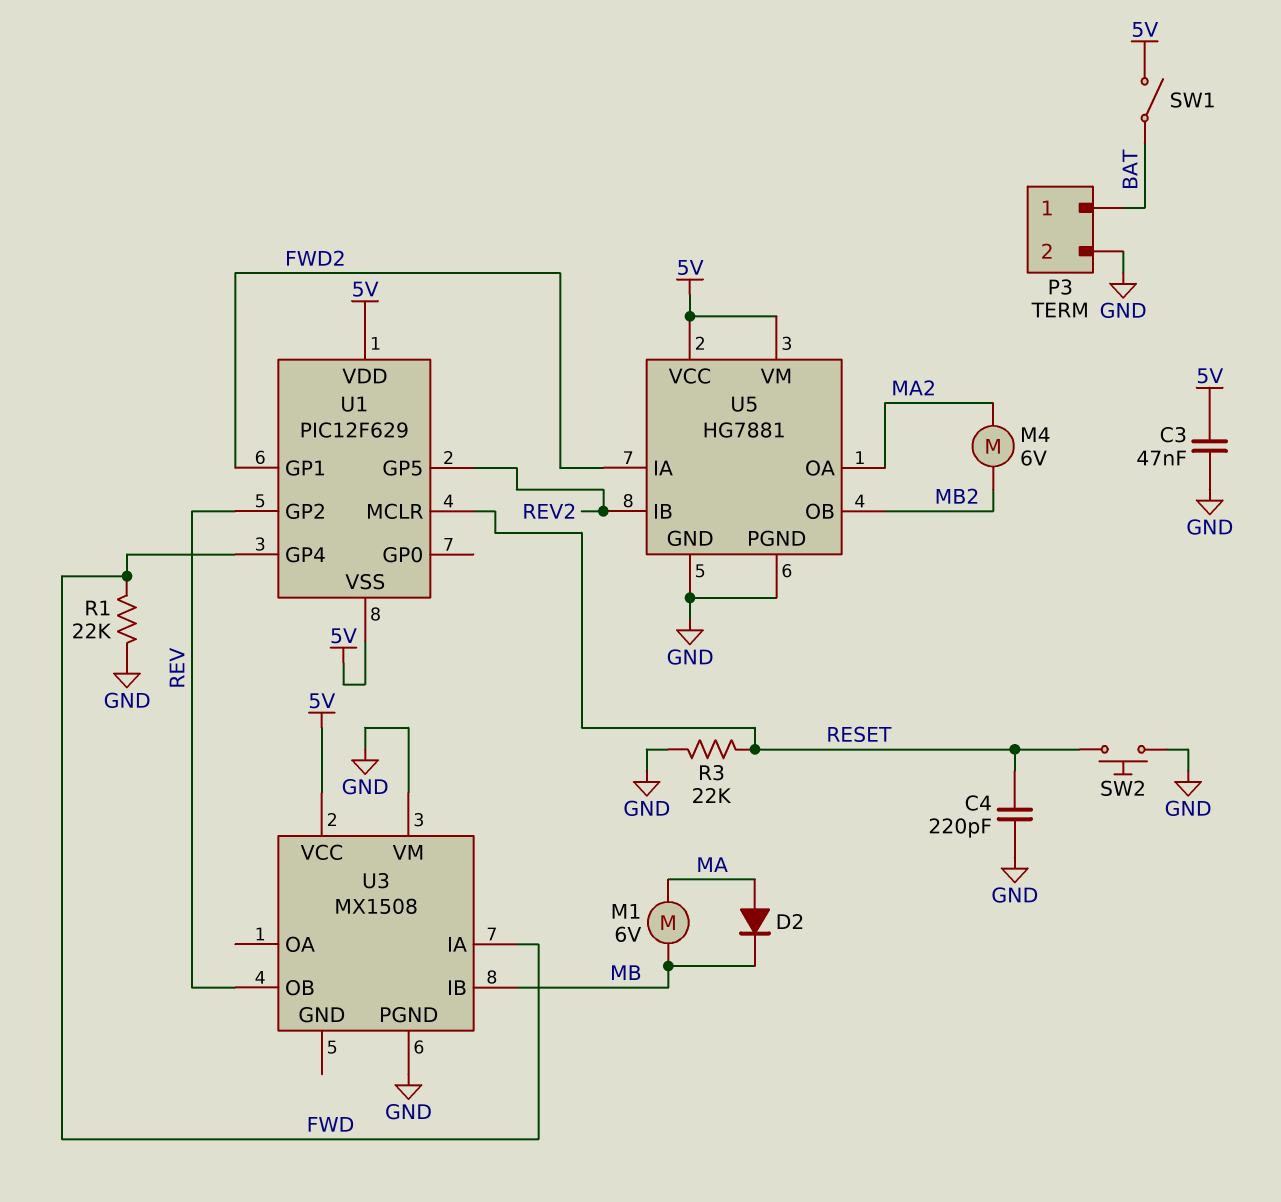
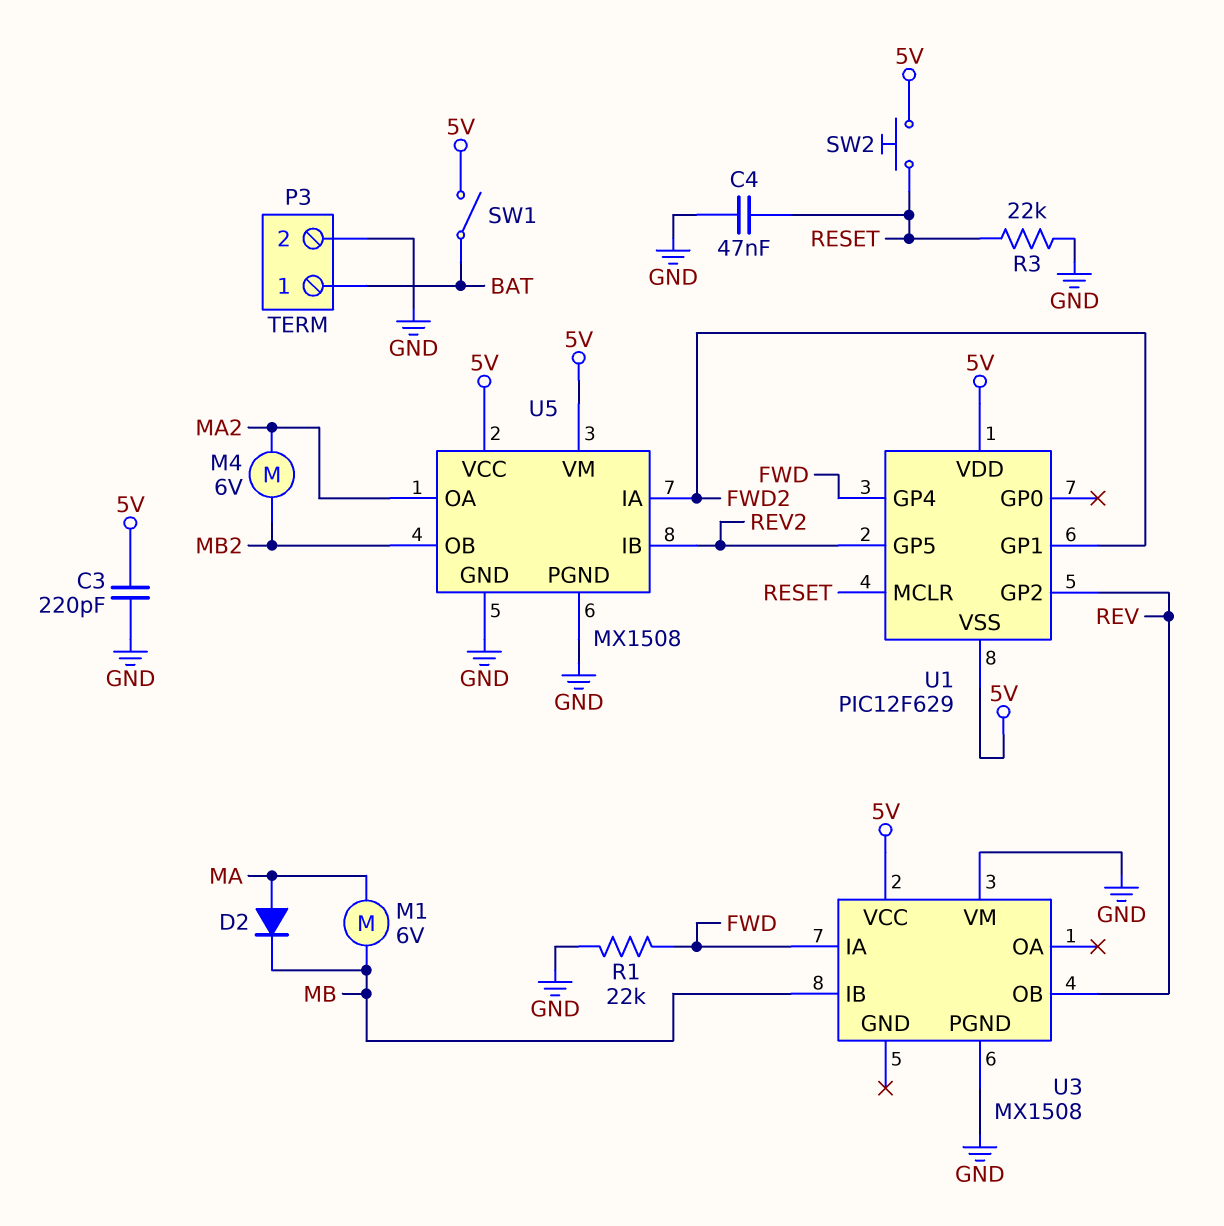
C3: 47nF (5V, GND) -> 220pF (5V, GND)
C4: 220pF (GND, RESET) -> 47nF (GND, RESET)
SW2: button (GND, RESET) -> button (5V, RESET)
U5: HG7881 -> MX1508

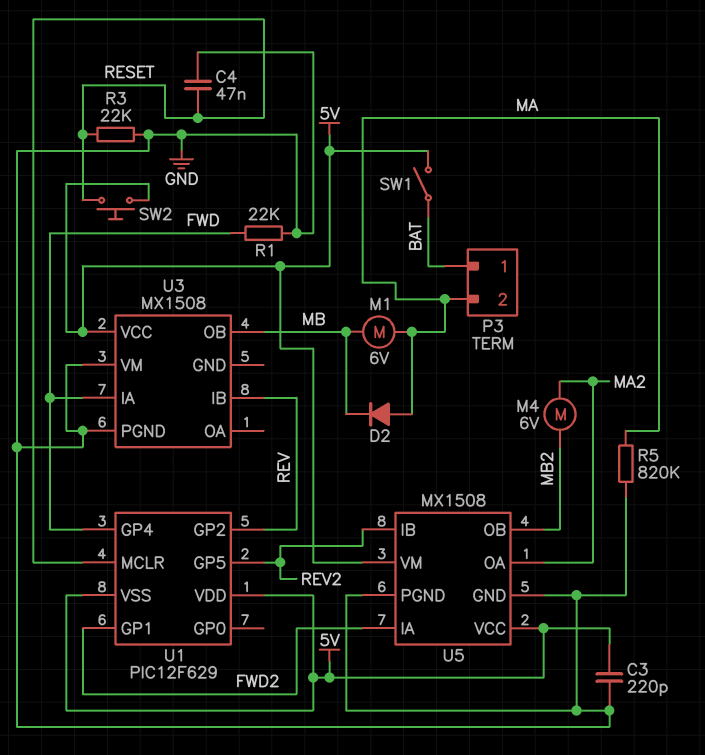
P3 pin 2: GND -> MA
R5: none -> 820k (GND, MA)
U3 pin IB: MB -> REV
U3 pin OB: REV -> MB

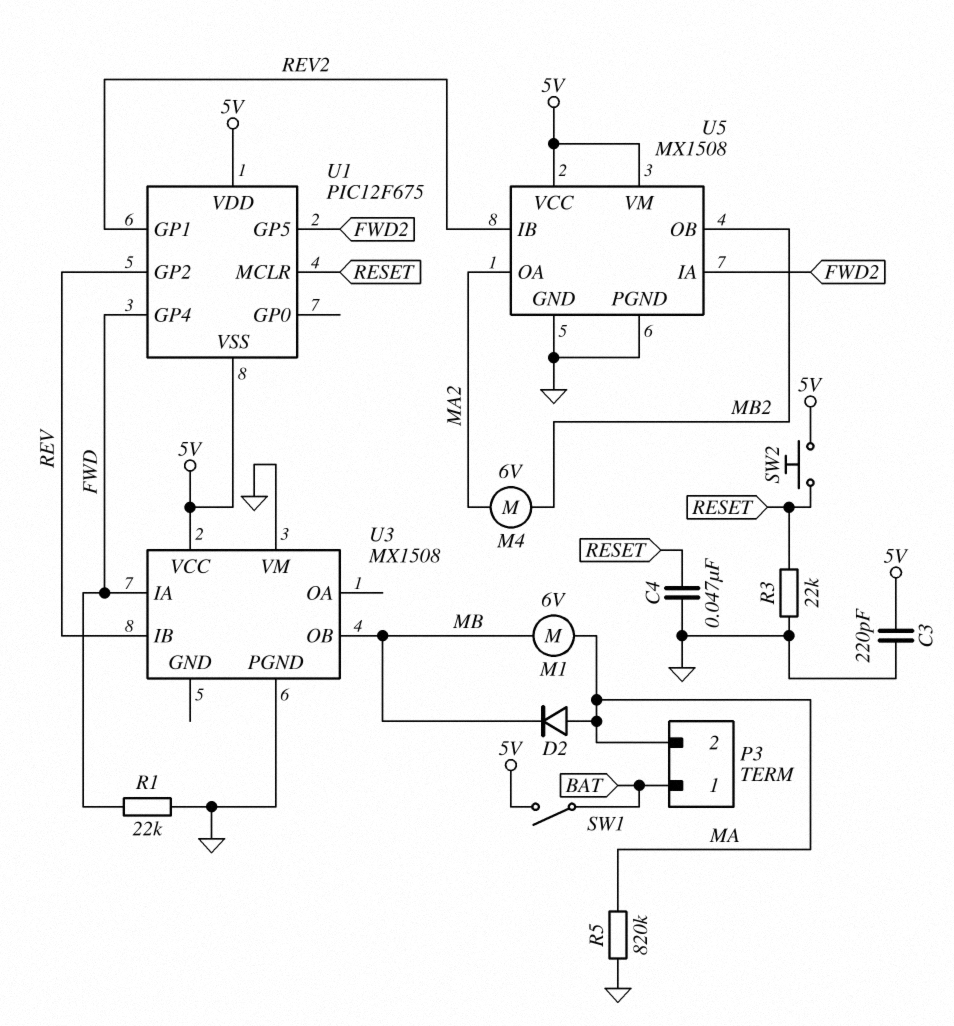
U1: PIC12F629 -> PIC12F675
U1 pin GP1: FWD2 -> REV2
U1 pin GP5: REV2 -> FWD2

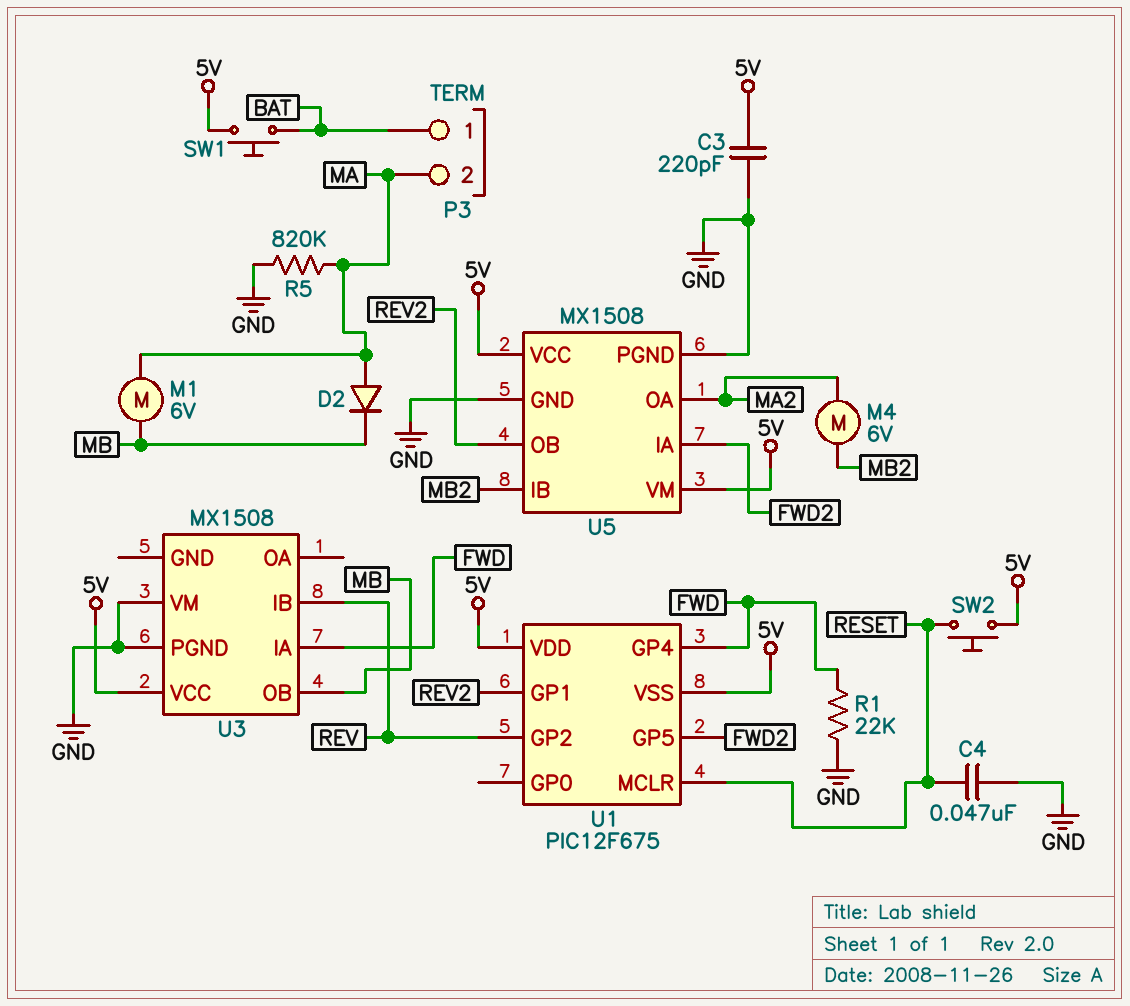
R3: 22k (GND, RESET) -> none
SW1: switch (5V, BAT) -> button (5V, BAT)
U5 pin IB: REV2 -> MB2
U5 pin OB: MB2 -> REV2

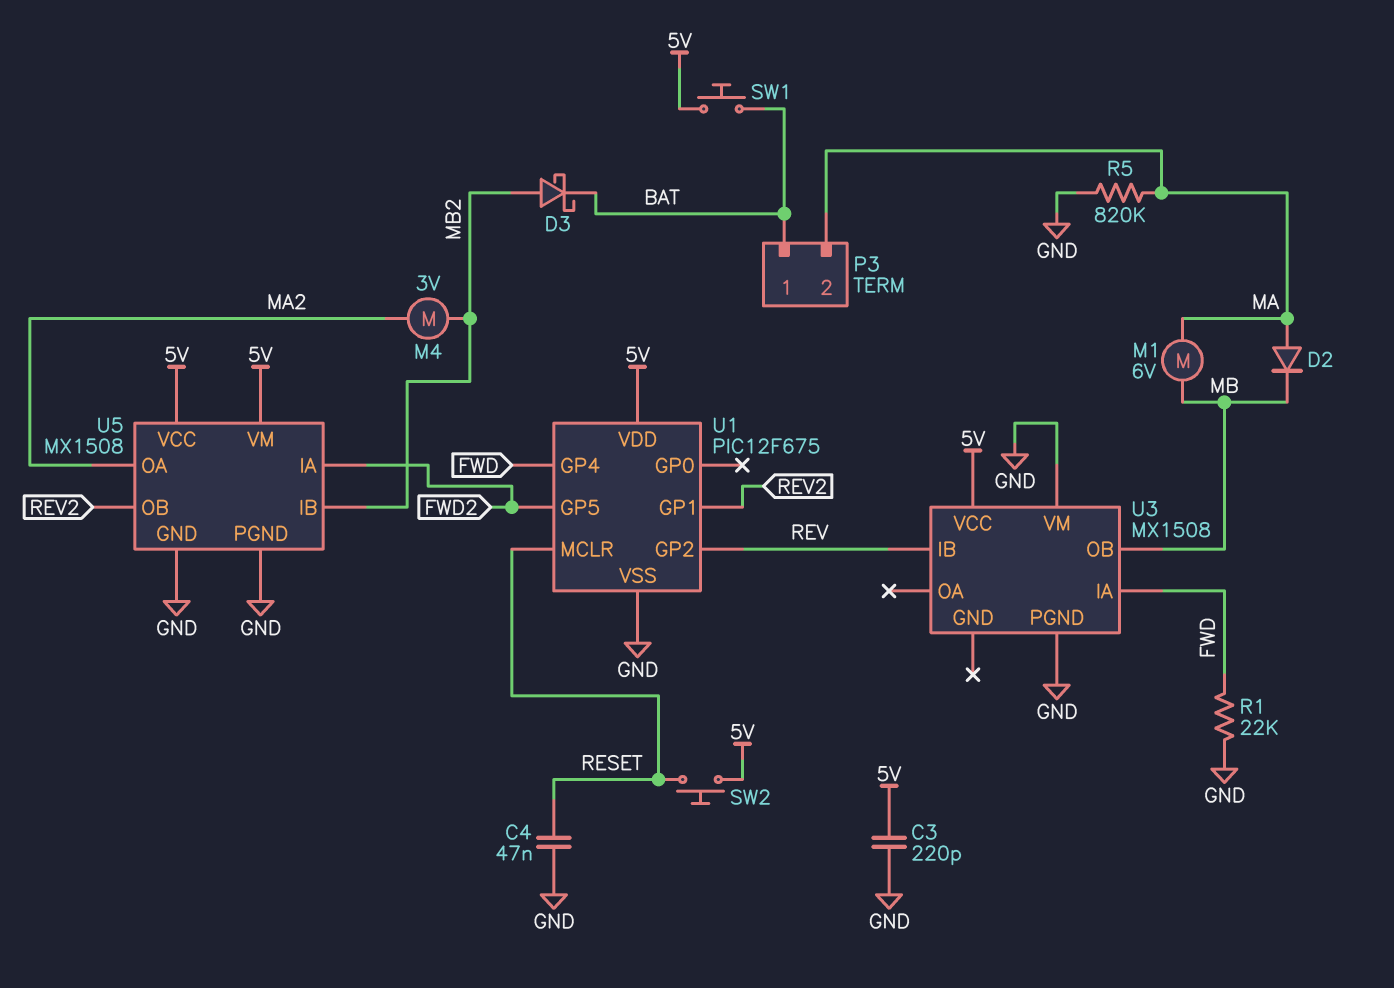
D3: none -> schottky (A MB2, K BAT)
M4: motor 6V (MA2, MB2) -> motor 3V (MA2, MB2)
U1 pin VSS: 5V -> GND

